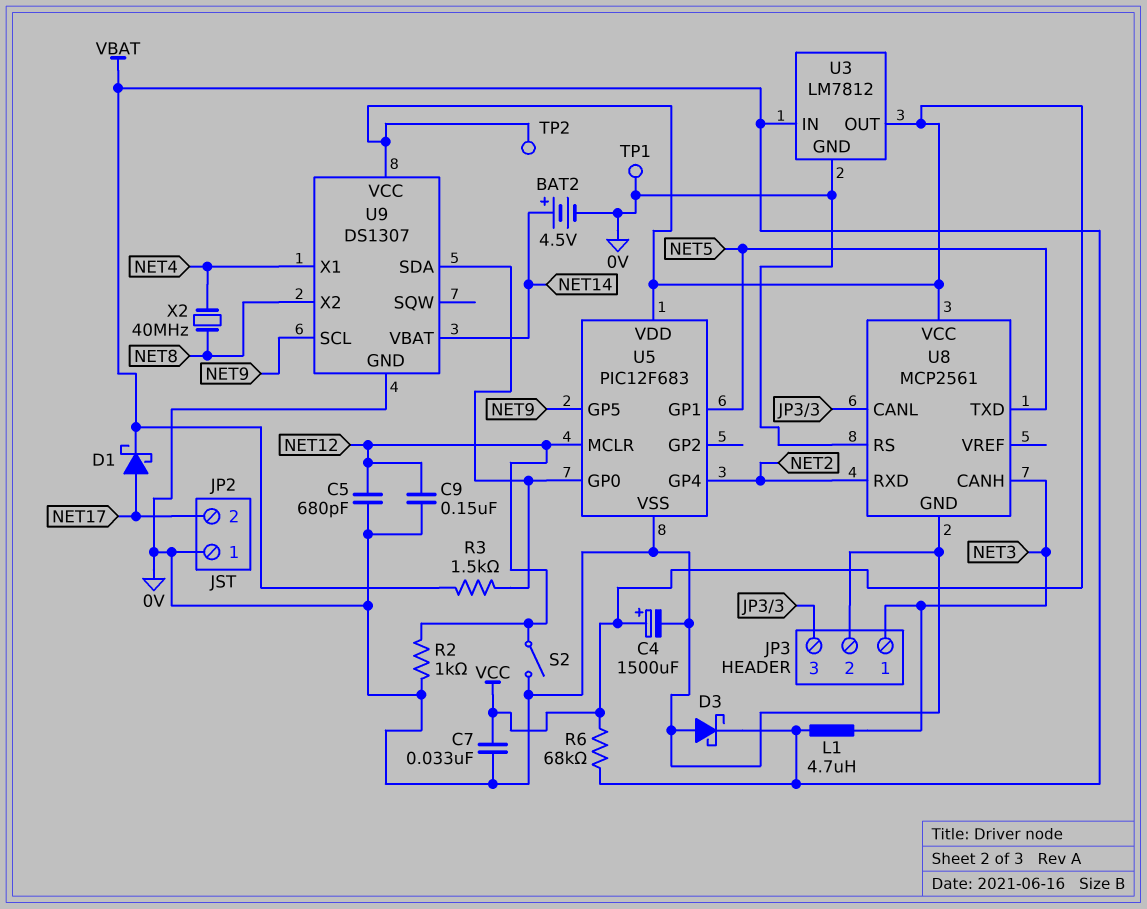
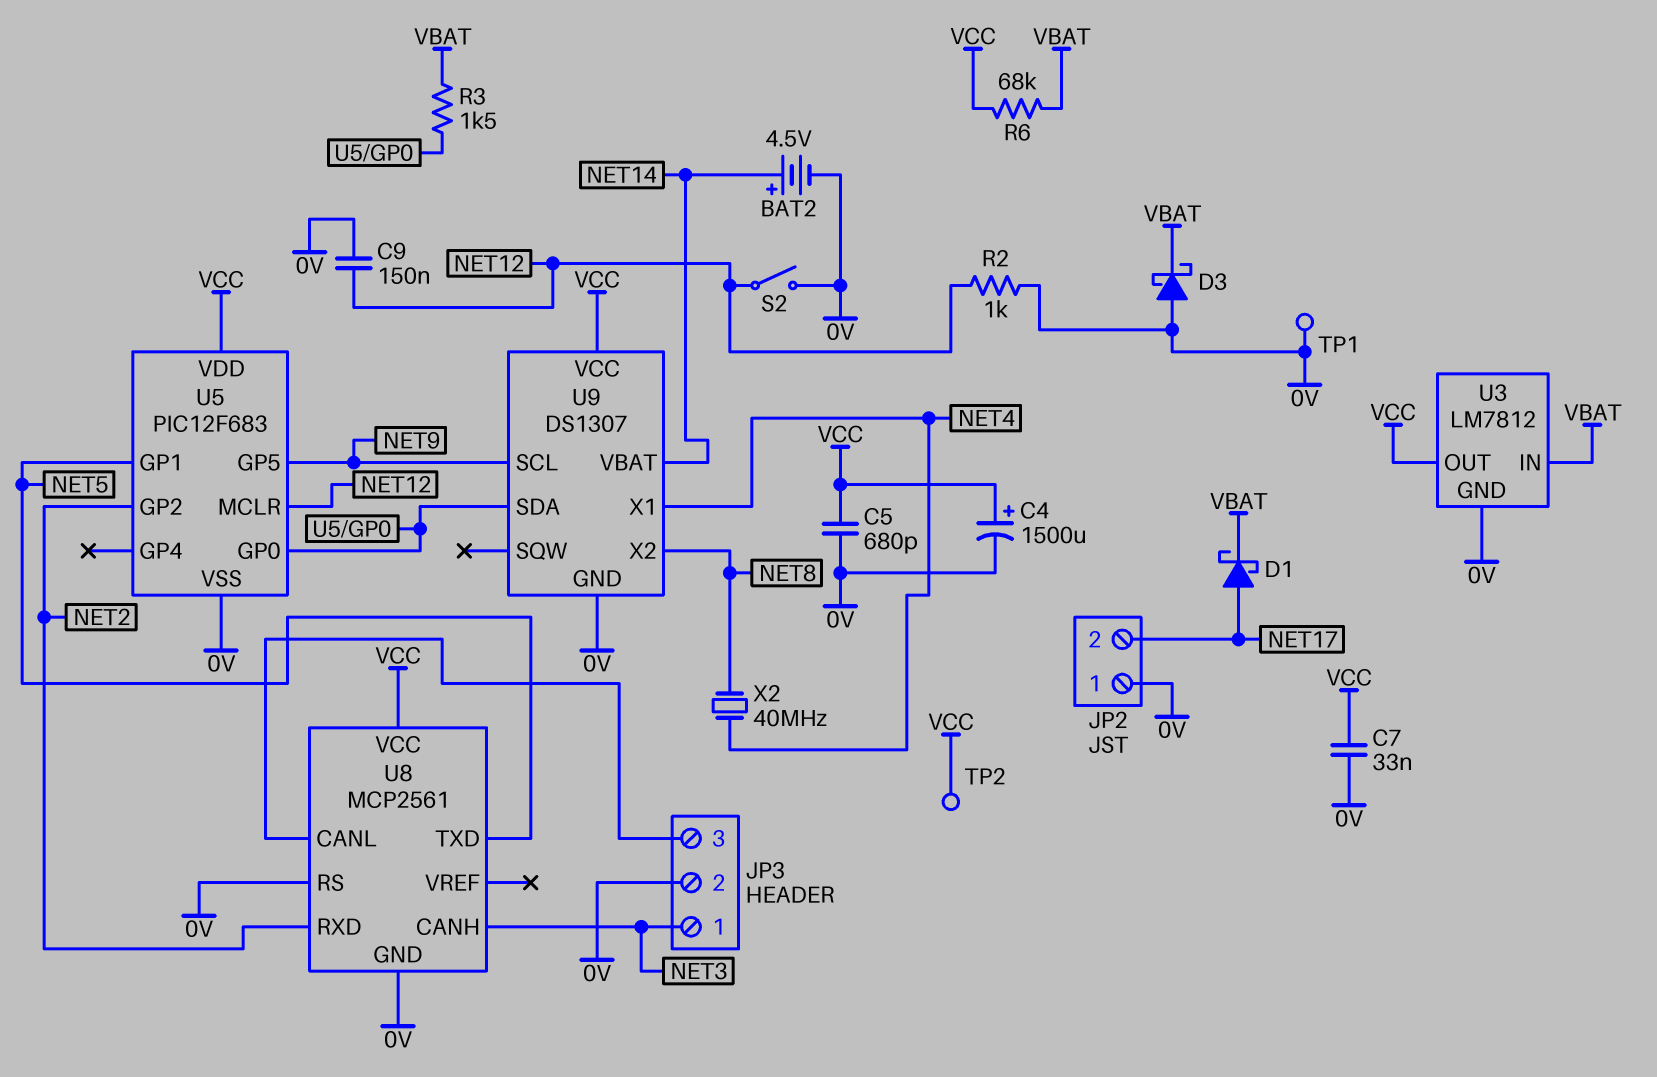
C5: 680pF (0V, NET12) -> 680pF (0V, VCC)
L1: 4.7uH (NET3, VBAT) -> none
U5 pin GP2: none -> NET2
U5 pin GP4: NET2 -> none

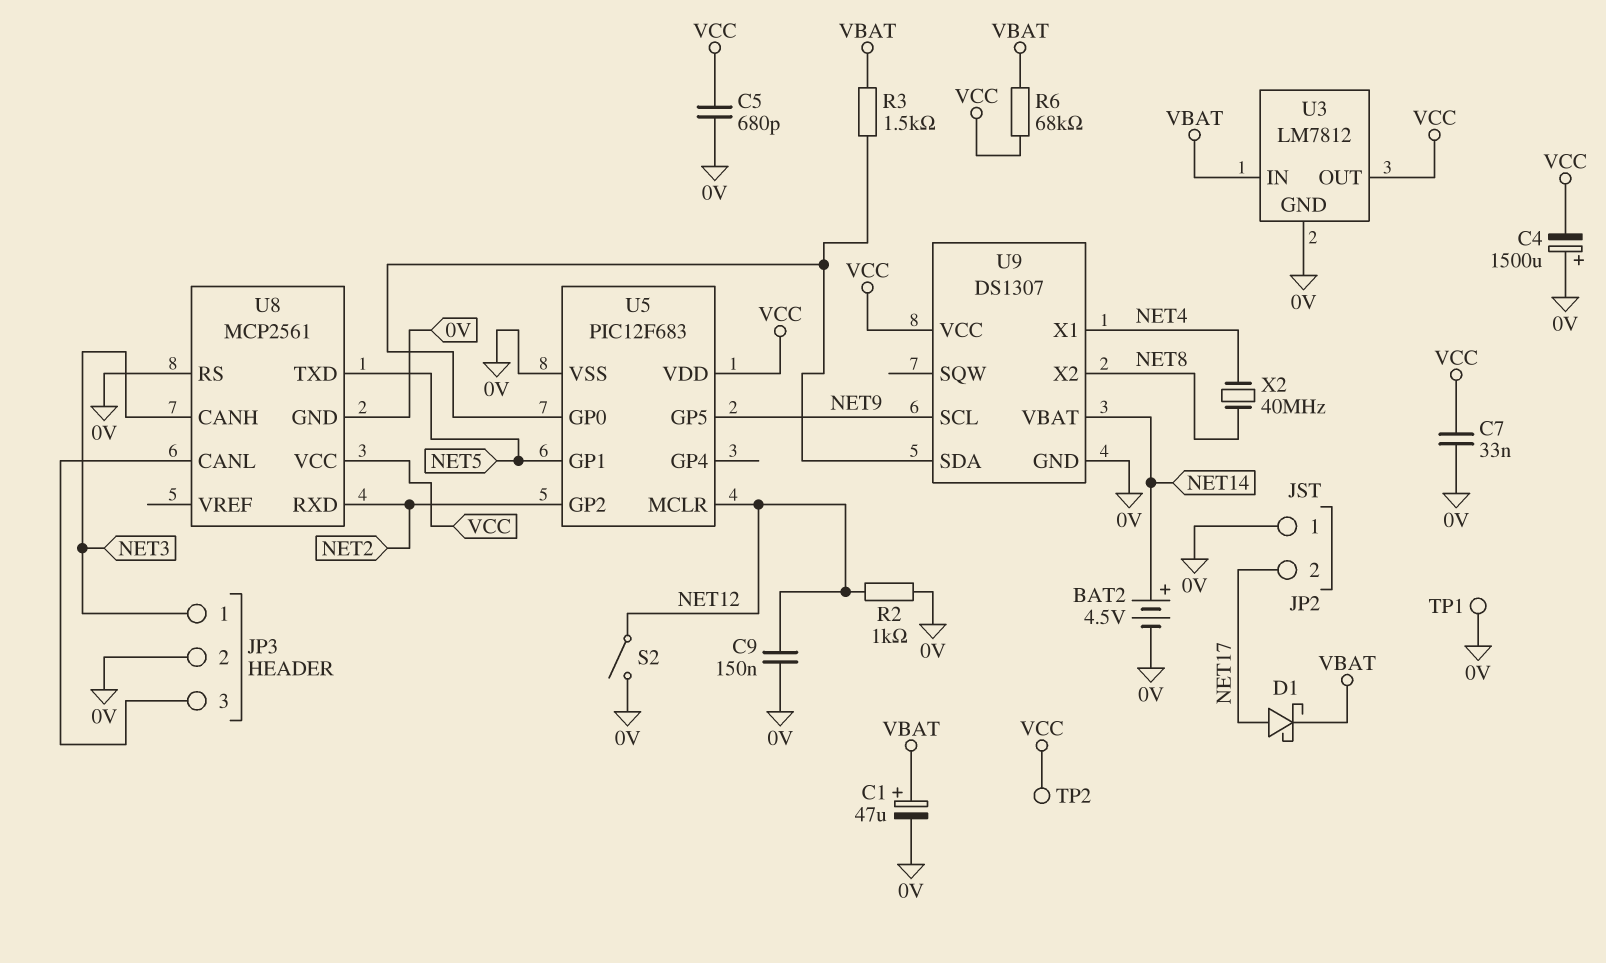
C1: none -> 47uF (plus VBAT, minus 0V)
C4: 1500uF (plus VCC, minus 0V) -> 1500uF (plus 0V, minus VCC)
D3: schottky (A 0V, K VBAT) -> none

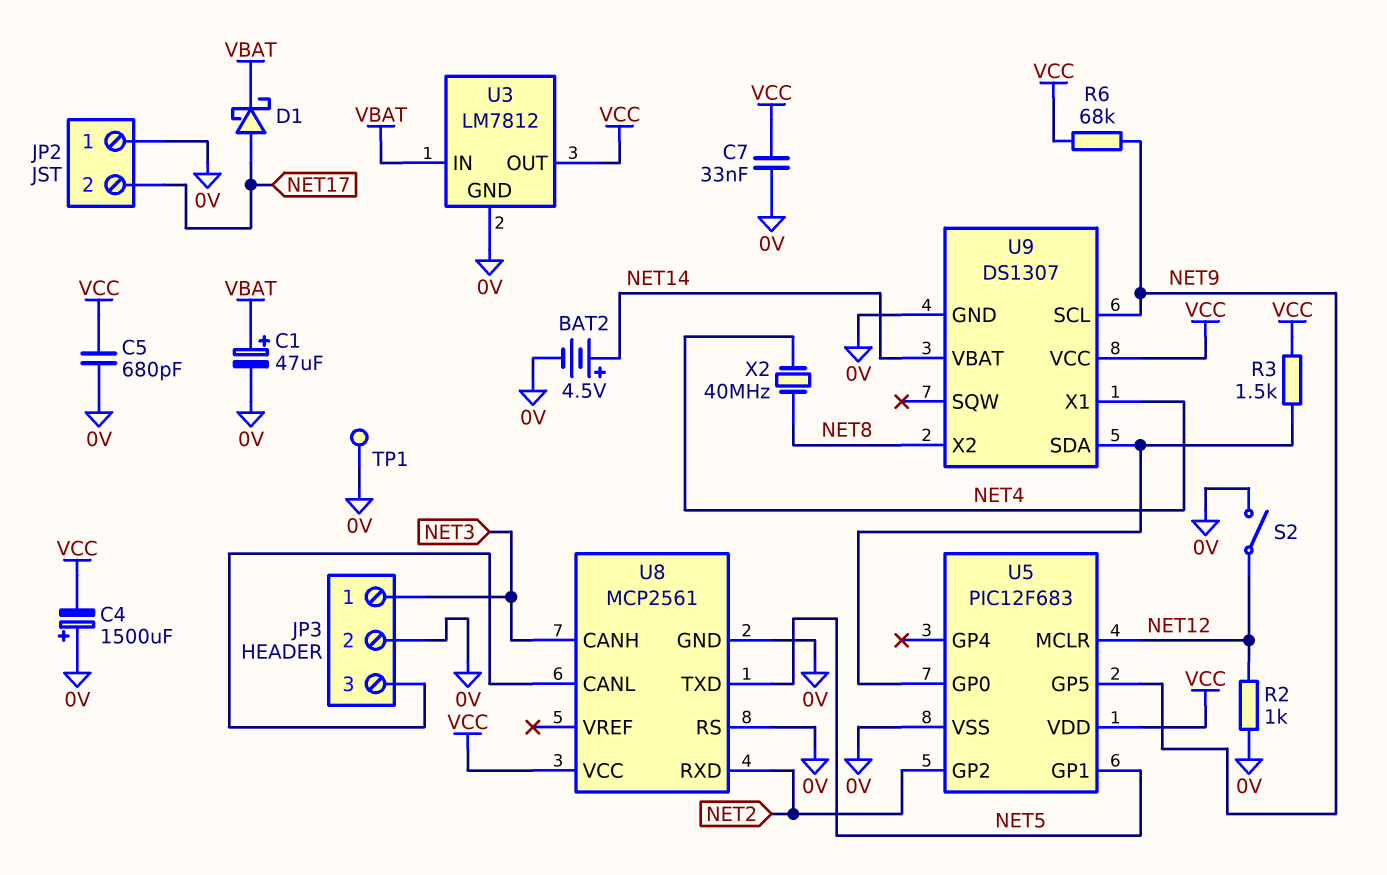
C9: 150nF (0V, NET12) -> none
R3: 1.5k (U5/GP0, VBAT) -> 1.5k (U5/GP0, VCC)
R6: 68k (VBAT, VCC) -> 68k (NET9, VCC)
TP2: test point (VCC) -> none

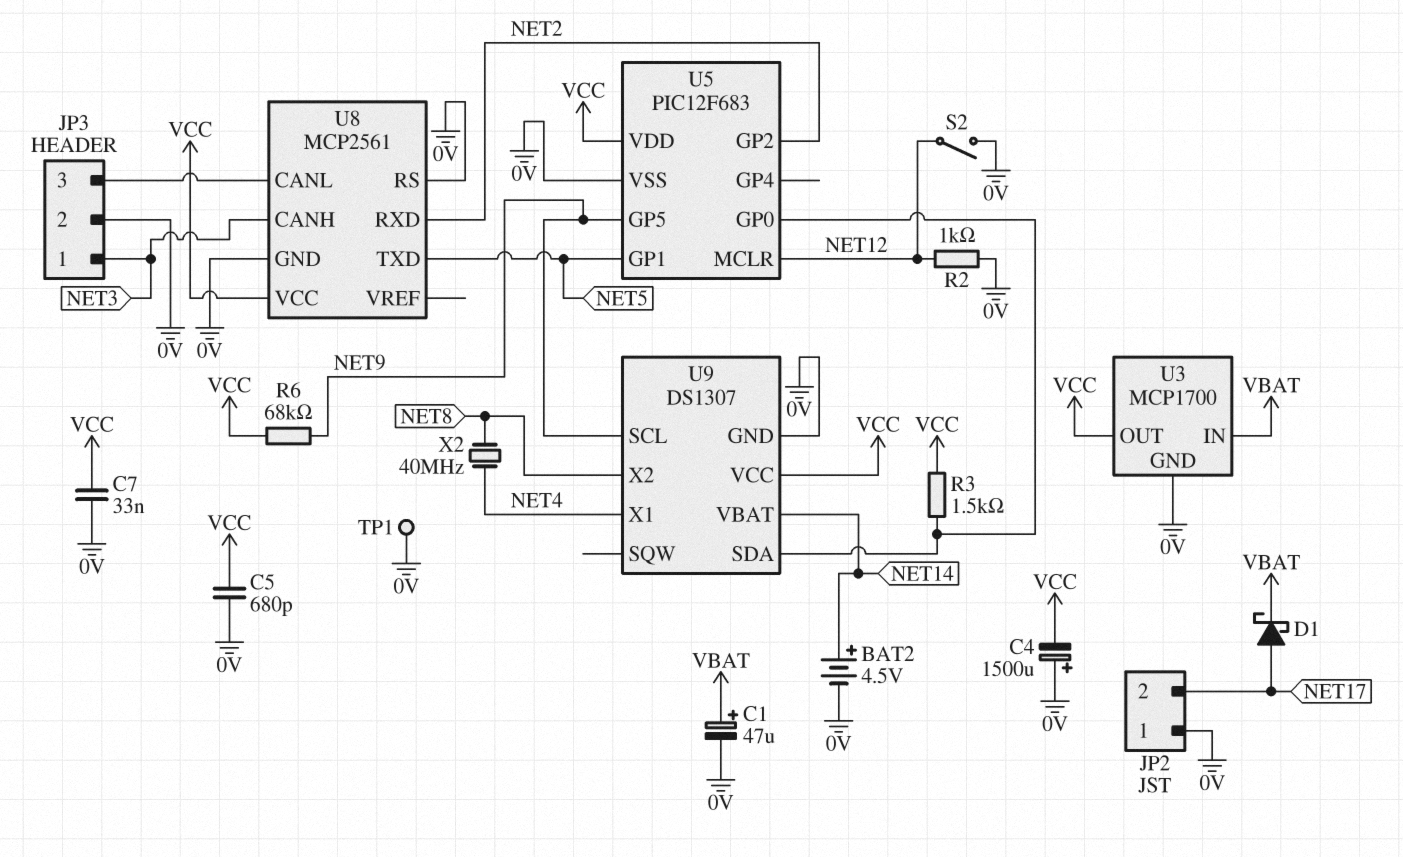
U3: LM7812 -> MCP1700

